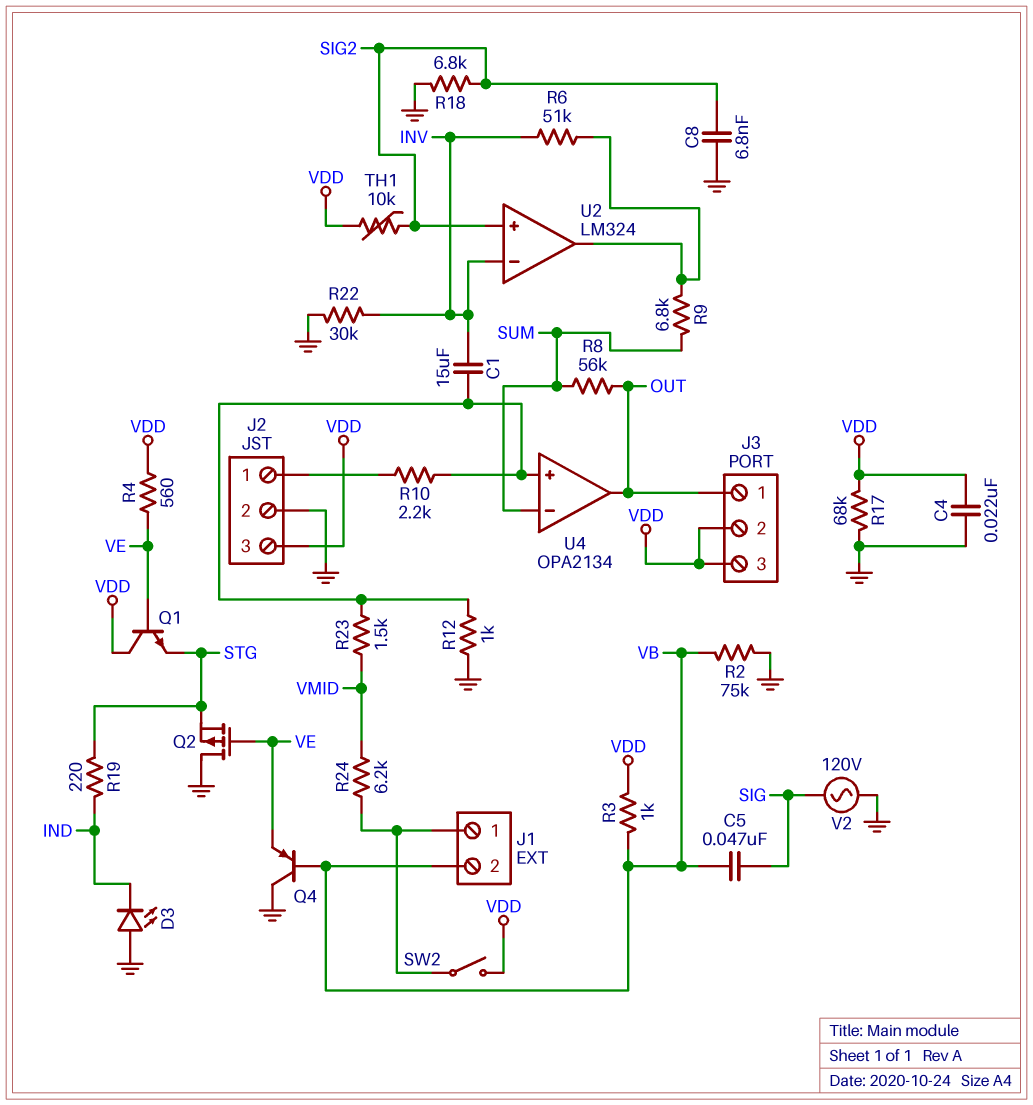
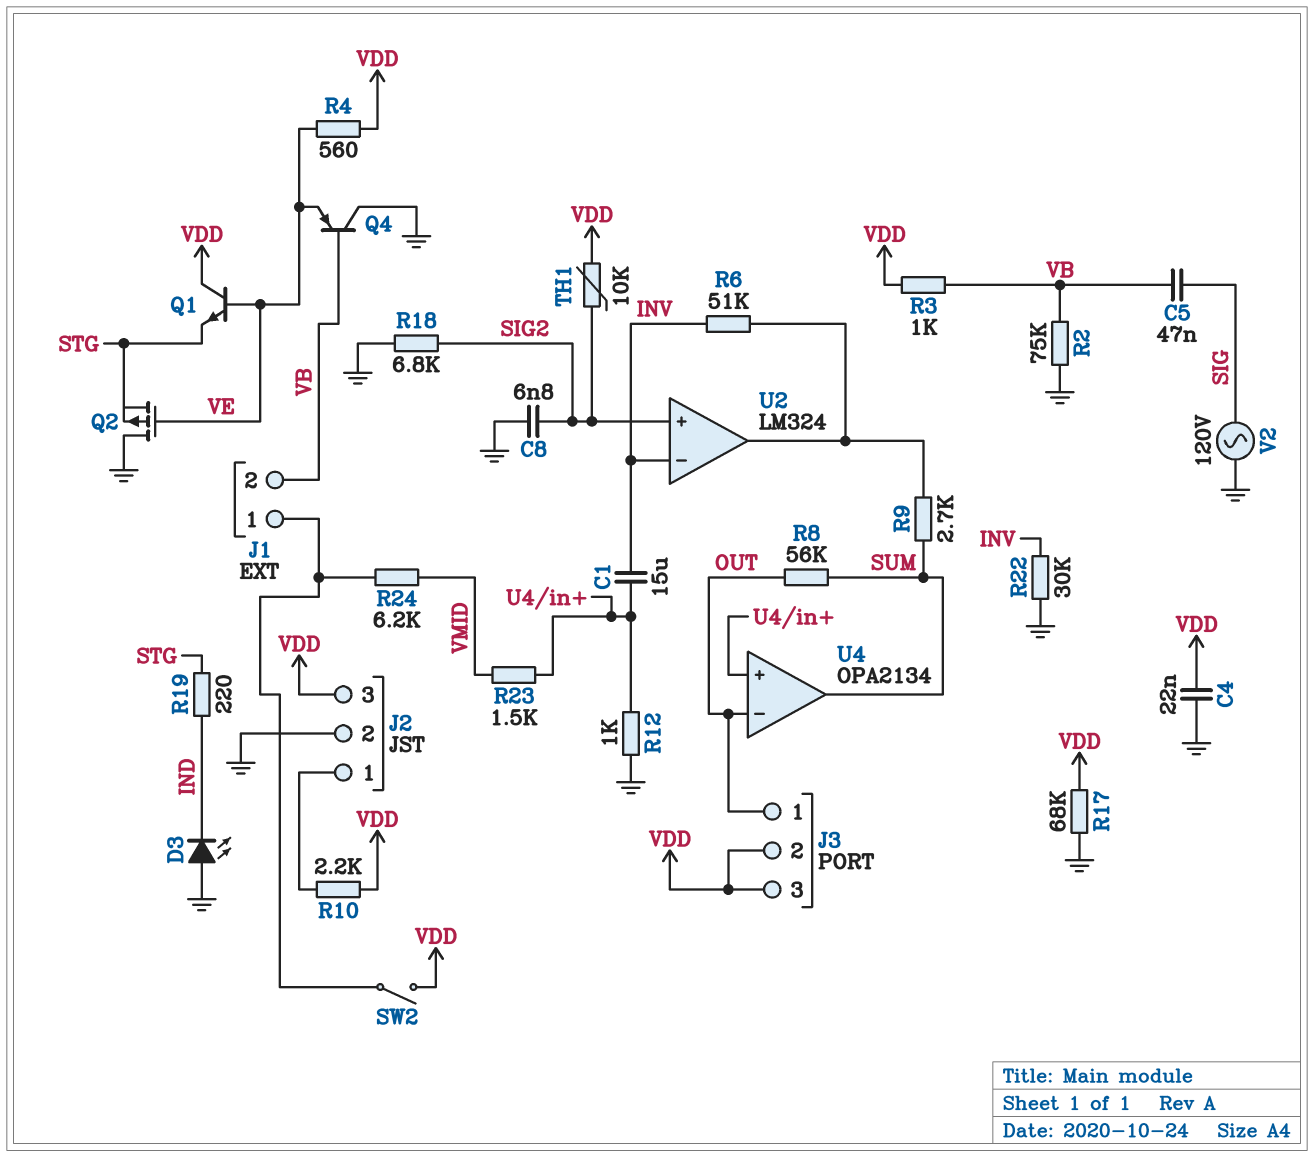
R9: 6.8k (SUM, U2/out) -> 2.7k (SUM, U2/out)
R10: 2.2k (J2/1, U4/in+) -> 2.2k (J2/1, VDD)
U4 pin in-: SUM -> OUT
U4 pin out: OUT -> SUM

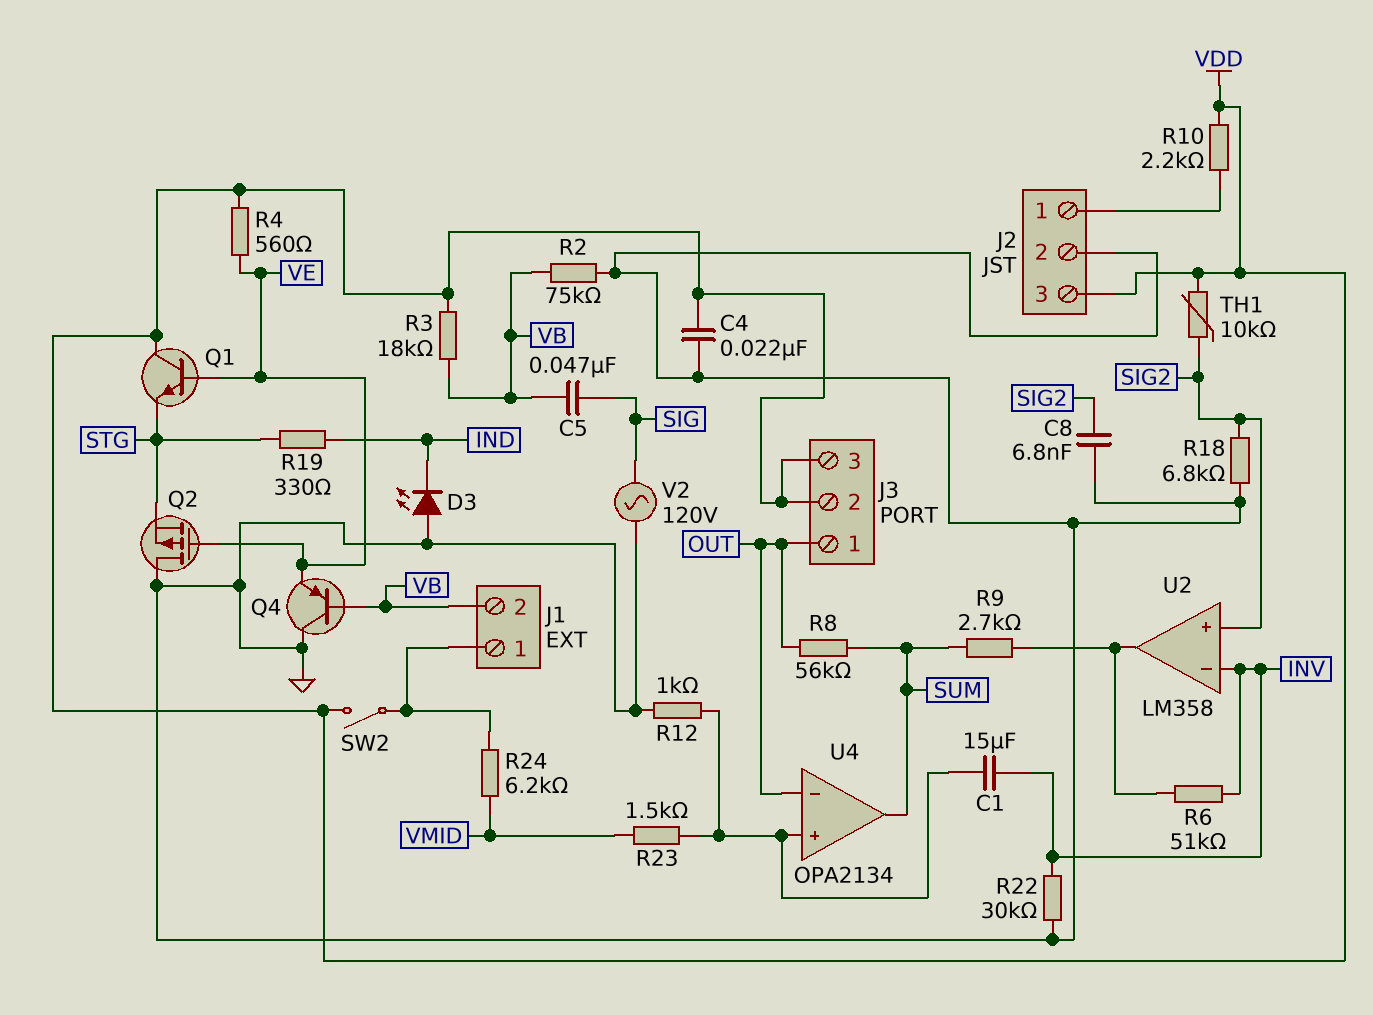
R3: 1k (VB, VDD) -> 18k (VB, VDD)
R17: 68k (GND, VDD) -> none
R19: 220 (IND, STG) -> 330 (IND, STG)
U2: LM324 -> LM358

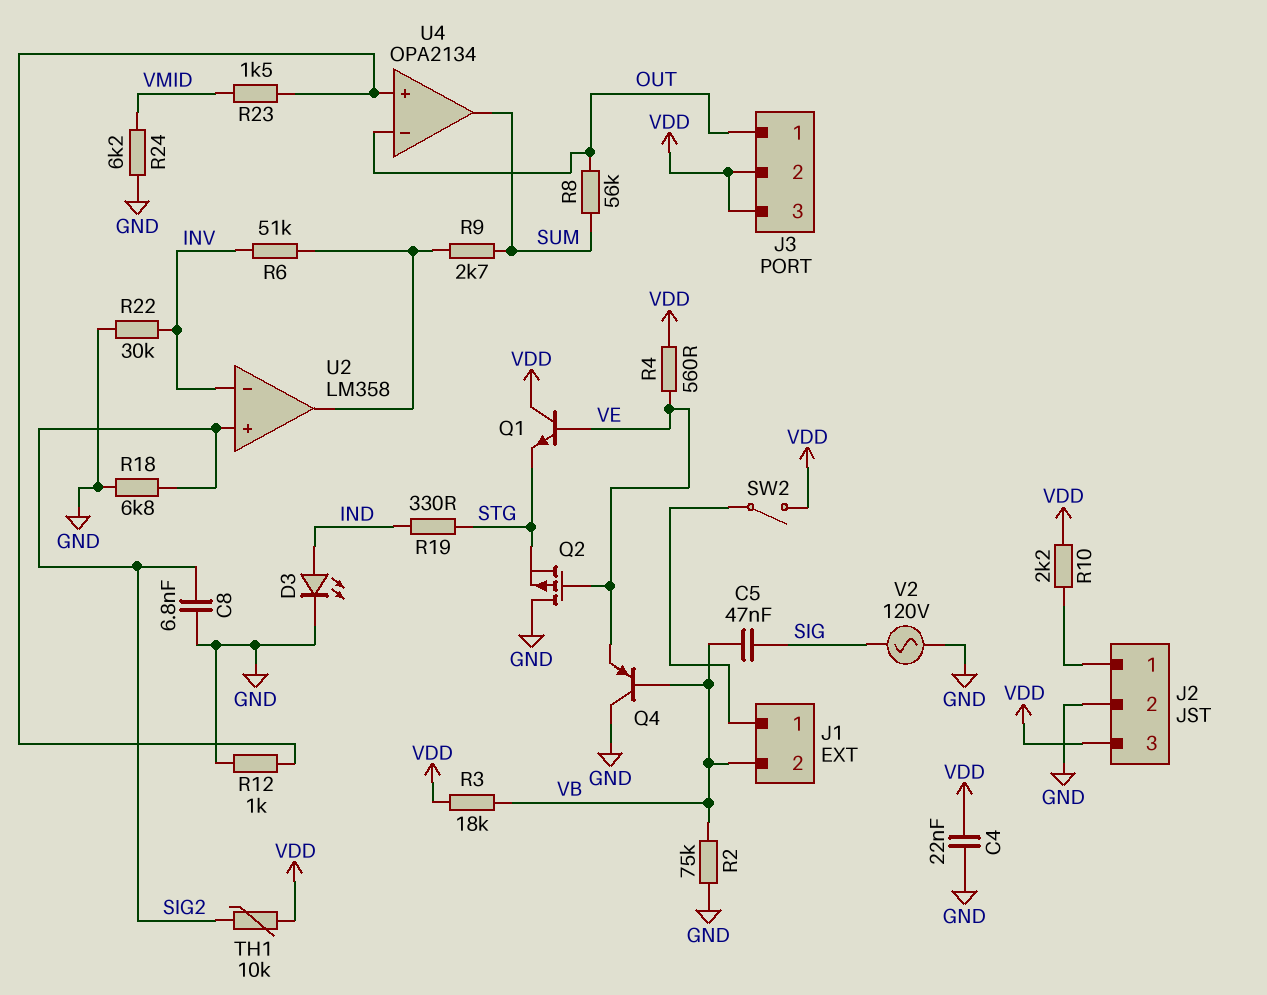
C1: 15uF (INV, U4/in+) -> none
D3: LED (A GND, K IND) -> LED (A IND, K GND)
R24: 6.2k (J1/1, VMID) -> 6.2k (GND, VMID)

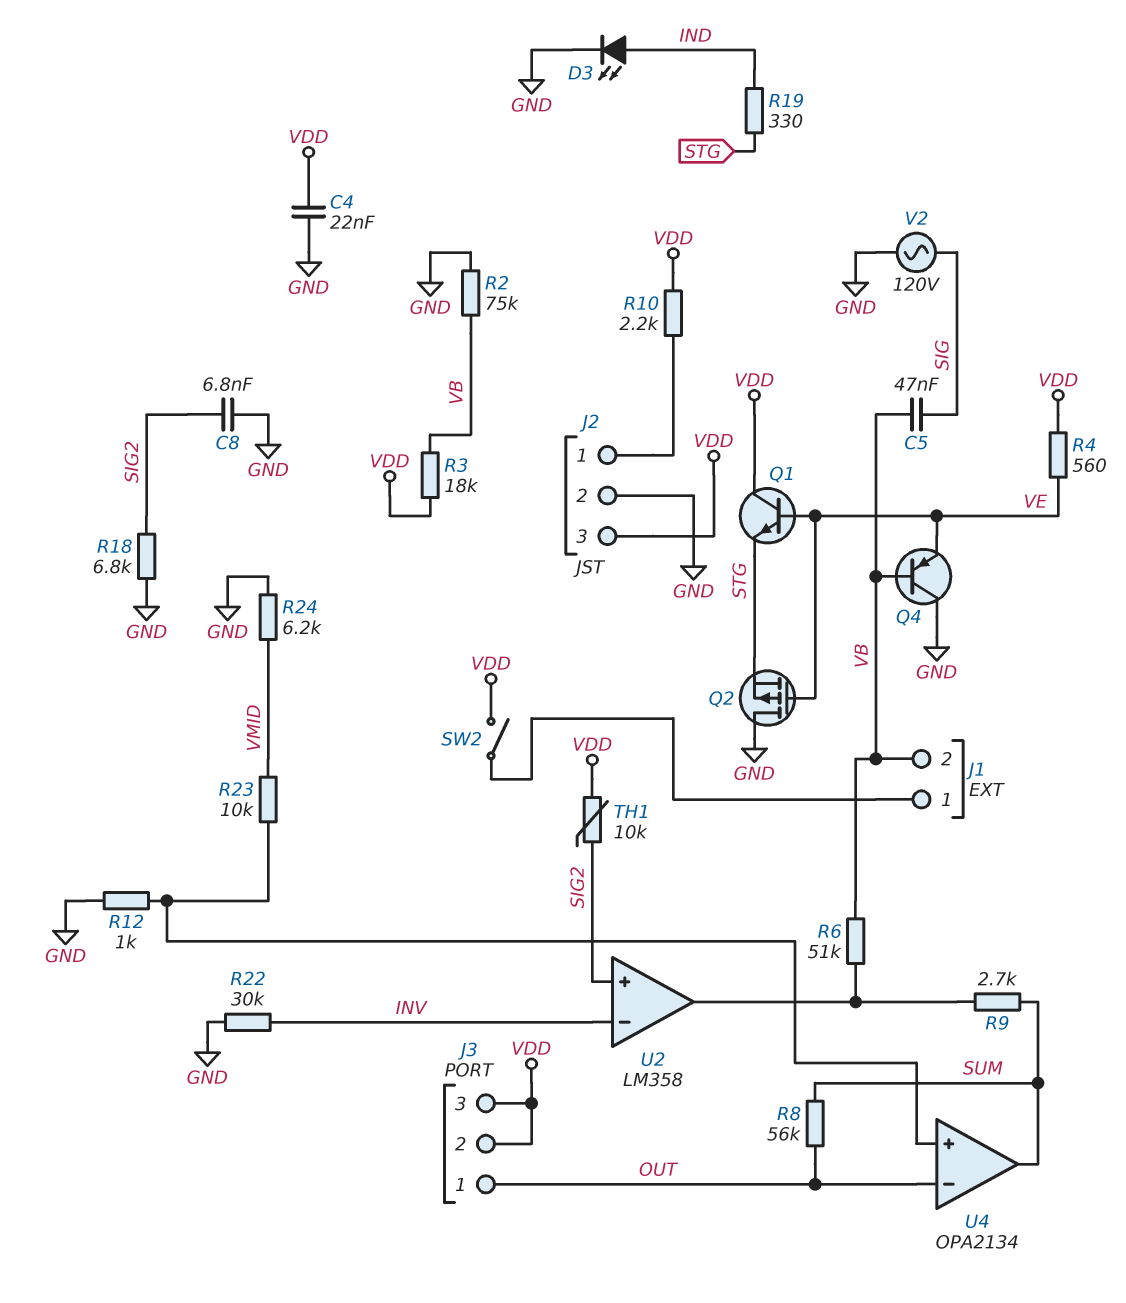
R6: 51k (INV, U2/out) -> 51k (U2/out, VB)
R23: 1.5k (U4/in+, VMID) -> 10k (U4/in+, VMID)

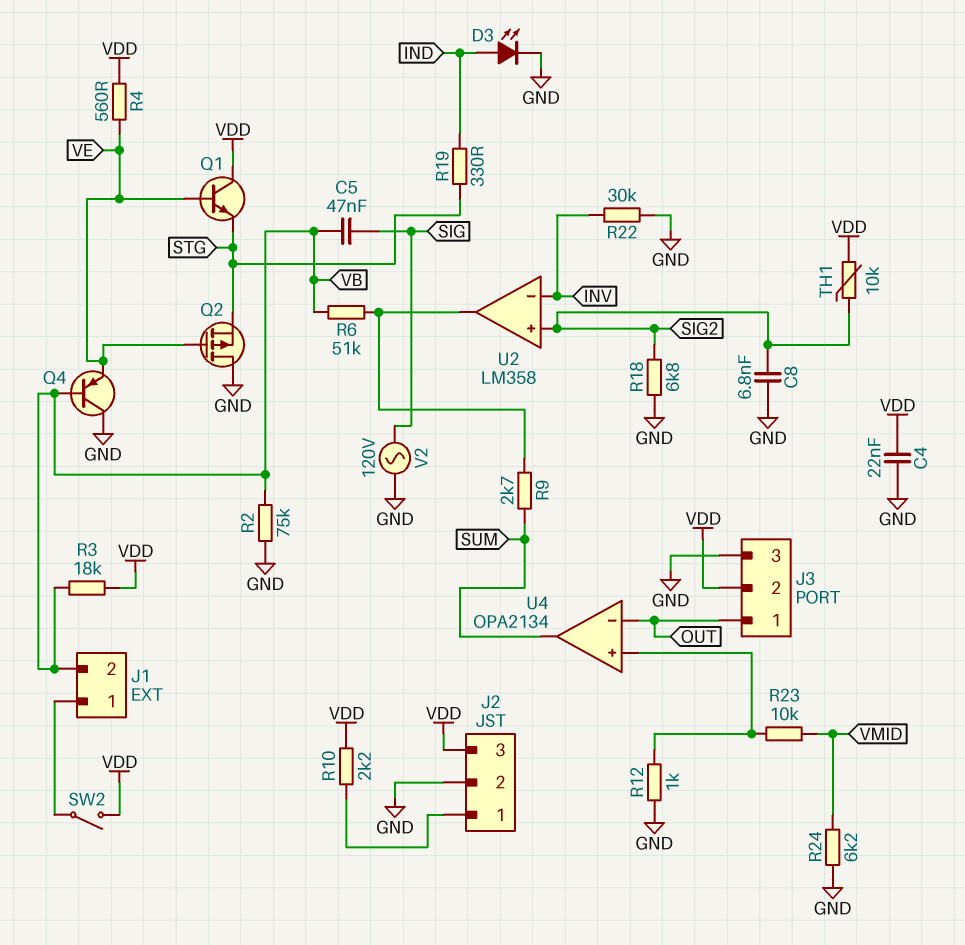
J3 pin 3: VDD -> GND
R8: 56k (OUT, SUM) -> none

